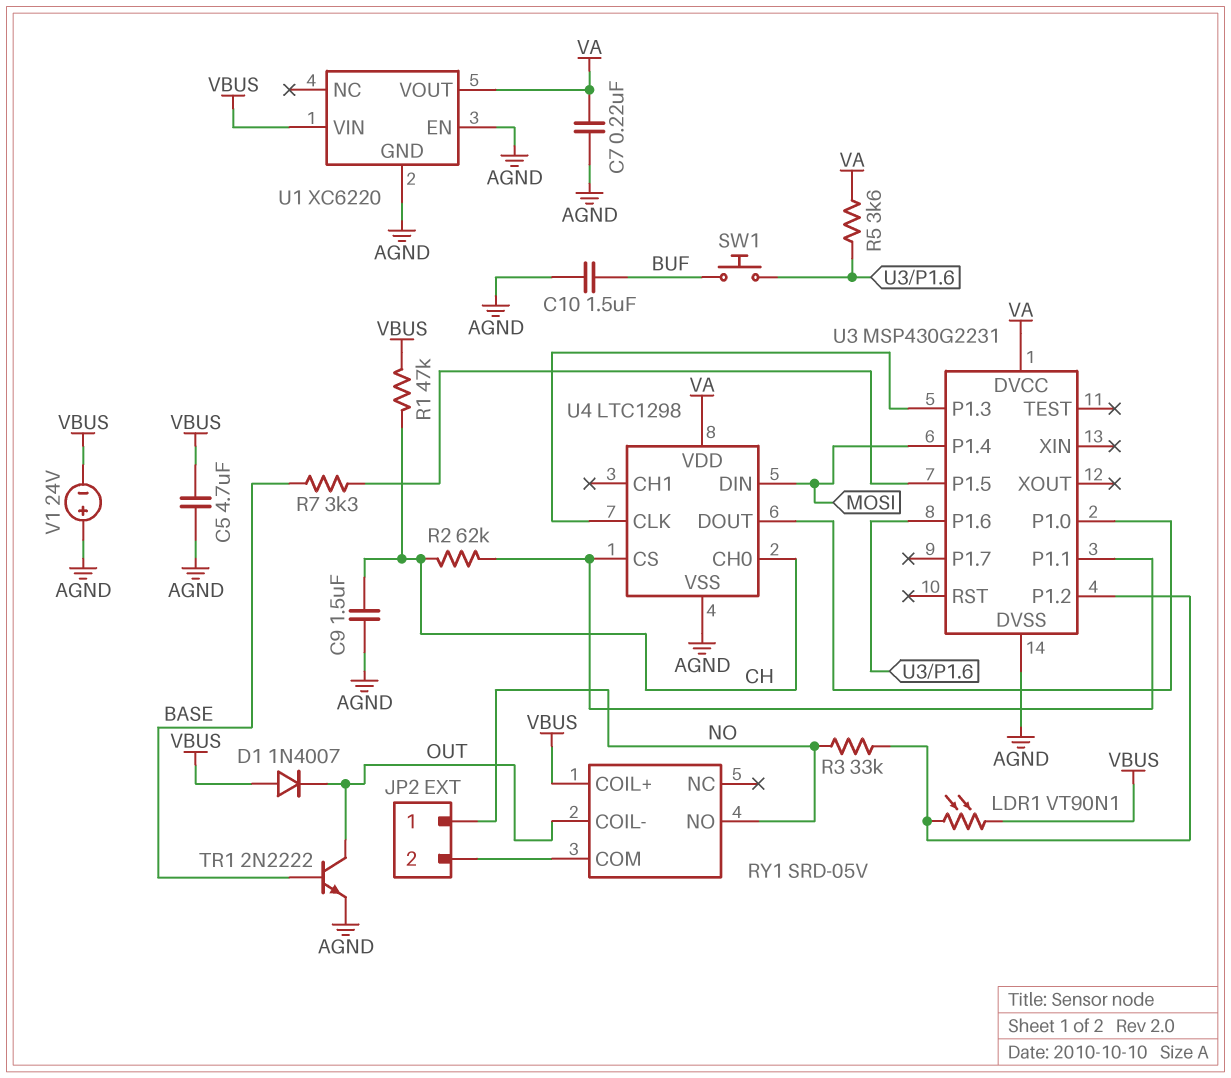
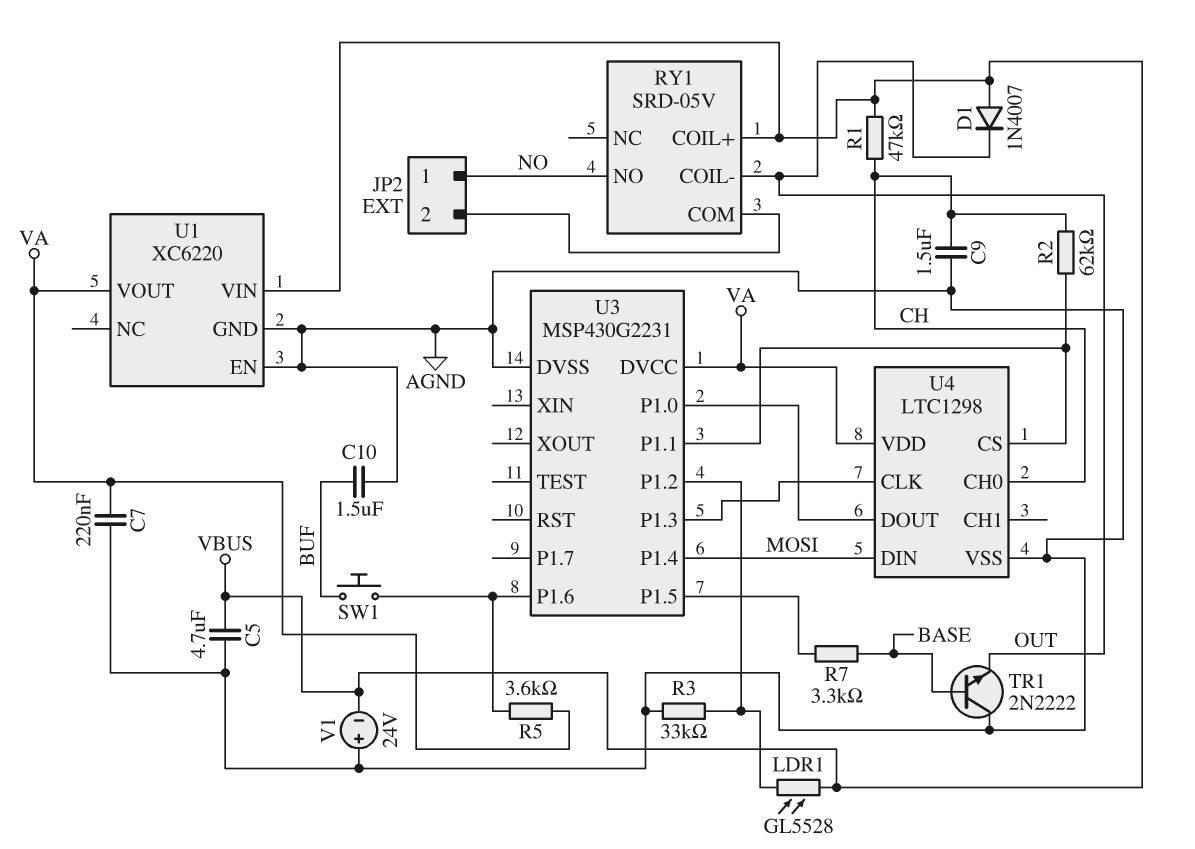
LDR1: VT90N1 (U3/P1.2, VBUS) -> GL5528 (U3/P1.2, VBUS)
R3: 33k (NO, U3/P1.2) -> 33k (AGND, U3/P1.2)
TR1: NPN 2N2222 (B BASE, C OUT, E AGND) -> NPN 2N2222 (B BASE, C AGND, E OUT)

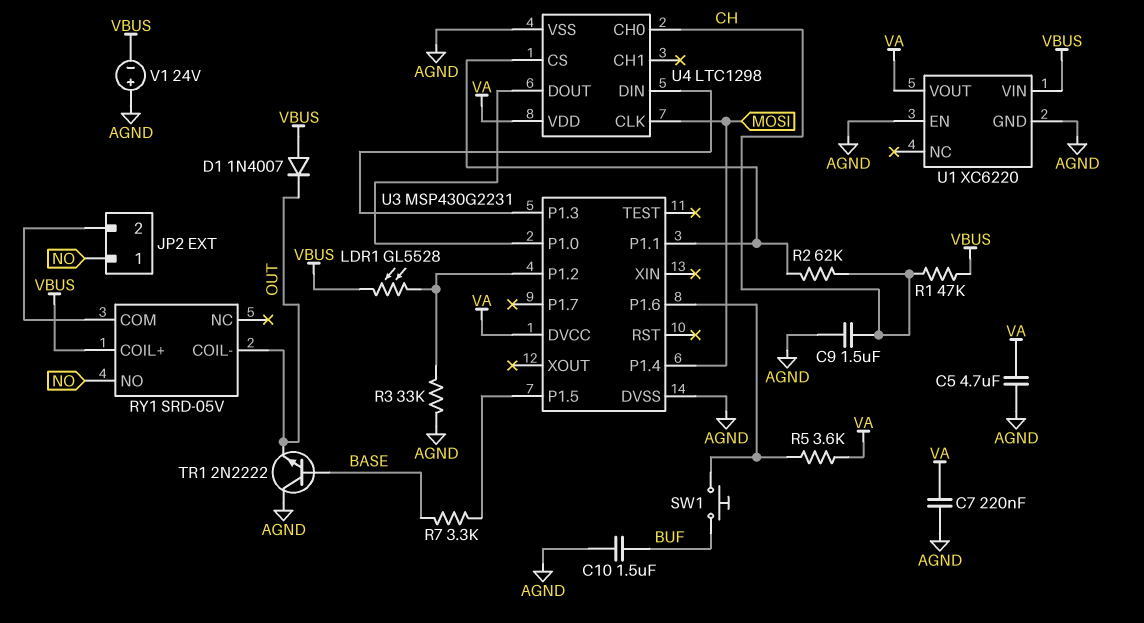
C5: 4.7uF (AGND, VBUS) -> 4.7uF (AGND, VA)
U4 pin CLK: U3/P1.3 -> MOSI
U4 pin DIN: MOSI -> U3/P1.3

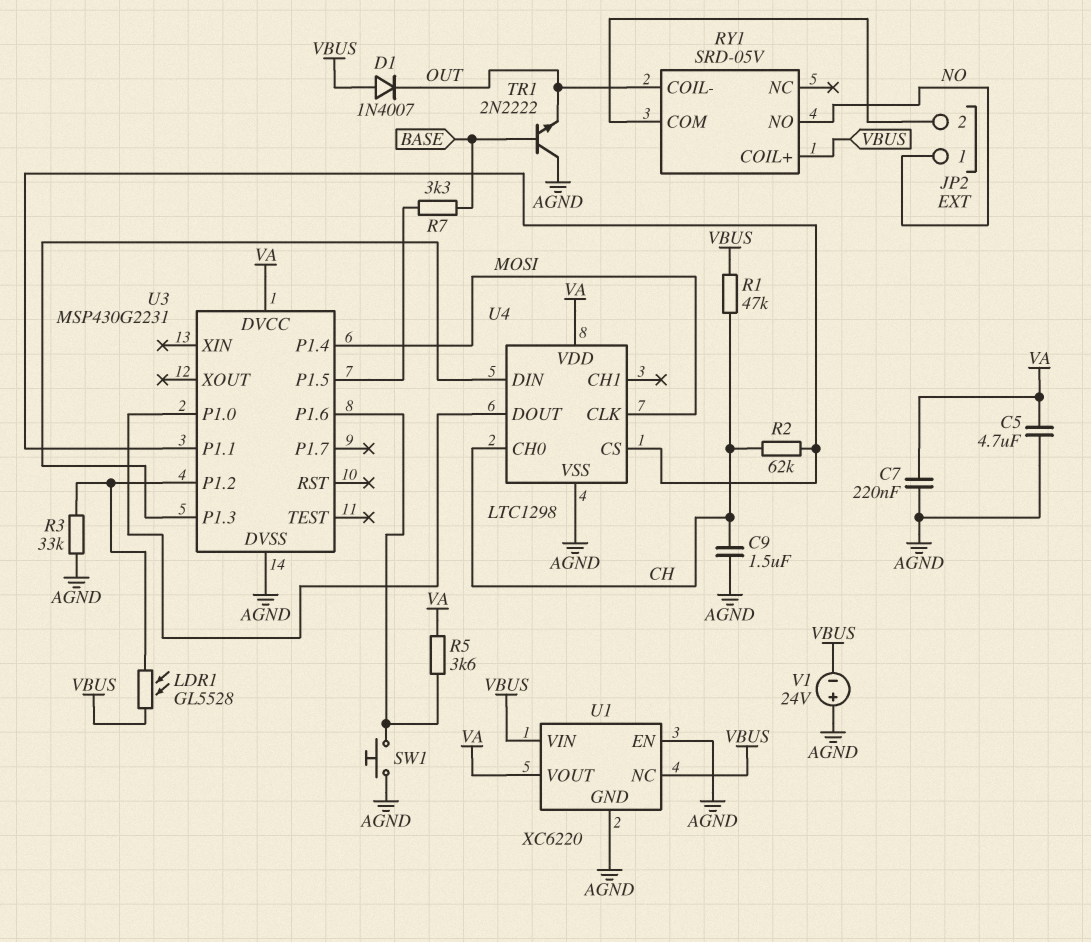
C10: 1.5uF (AGND, BUF) -> none
SW1: button (BUF, U3/P1.6) -> button (AGND, U3/P1.6)
U1 pin NC: none -> VBUS

